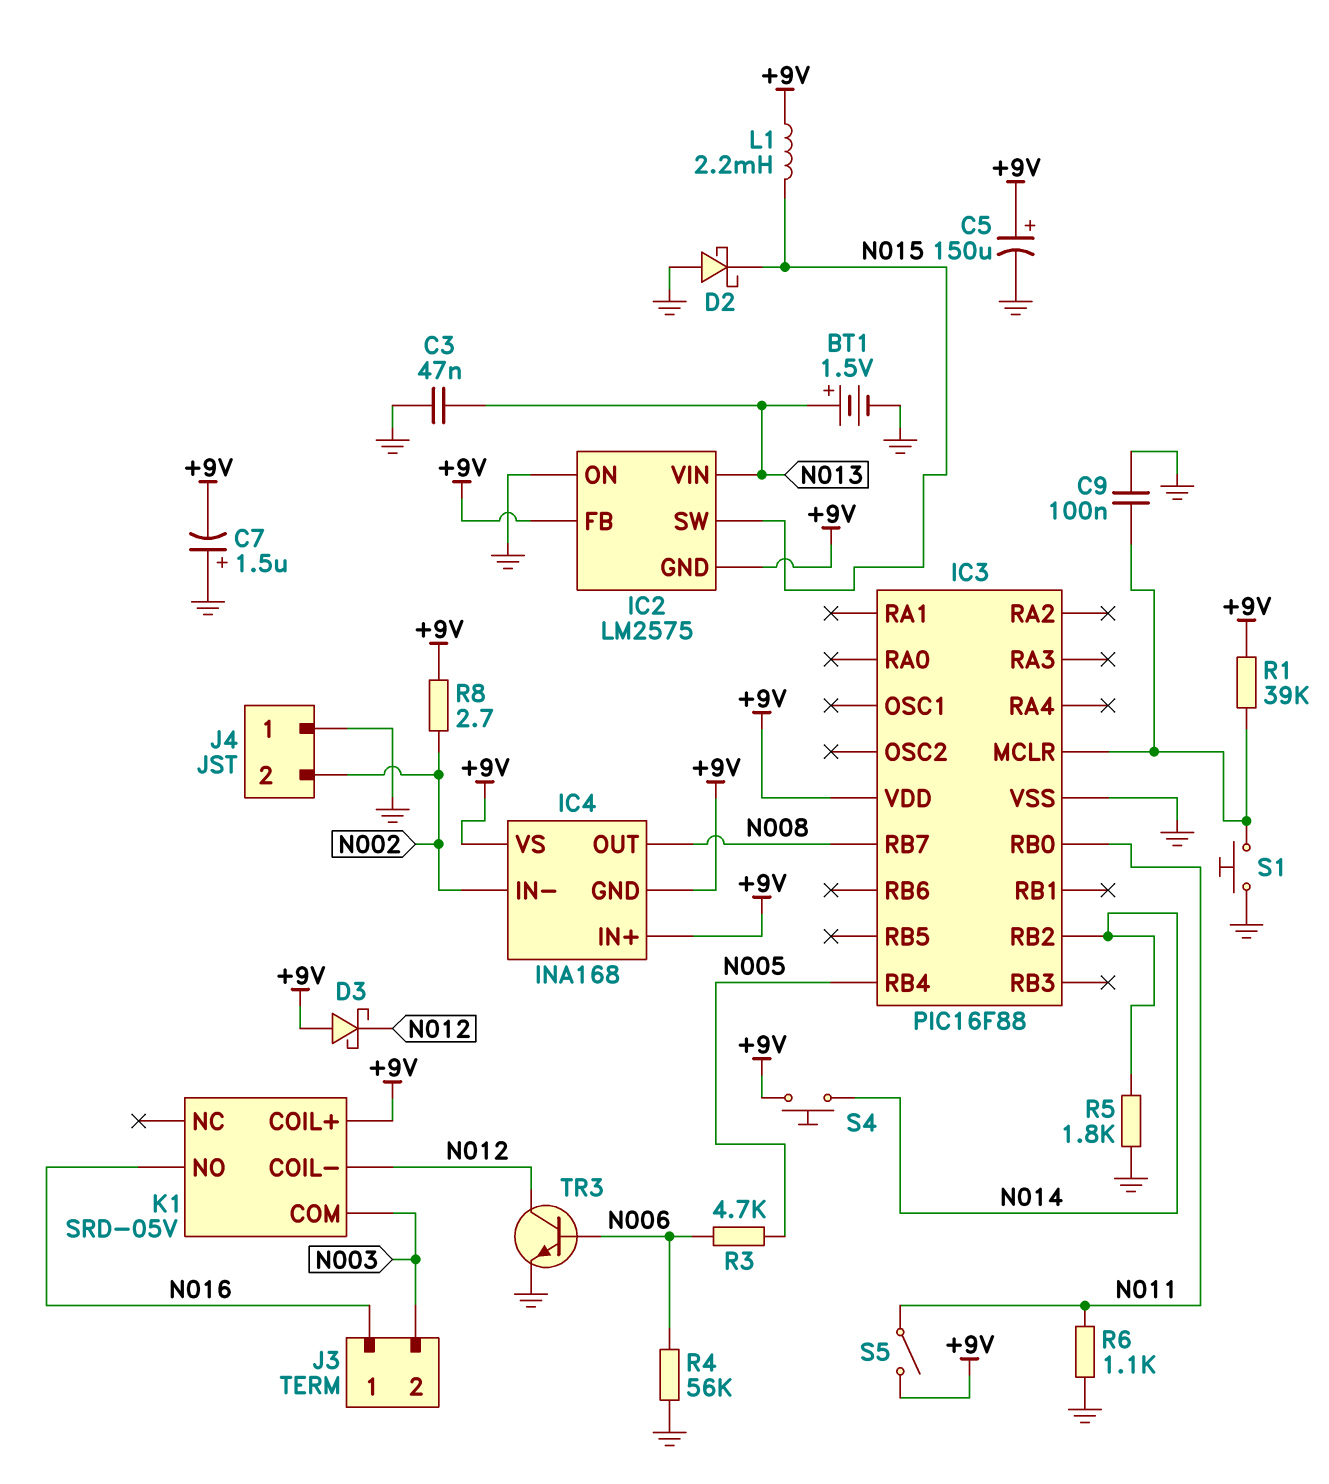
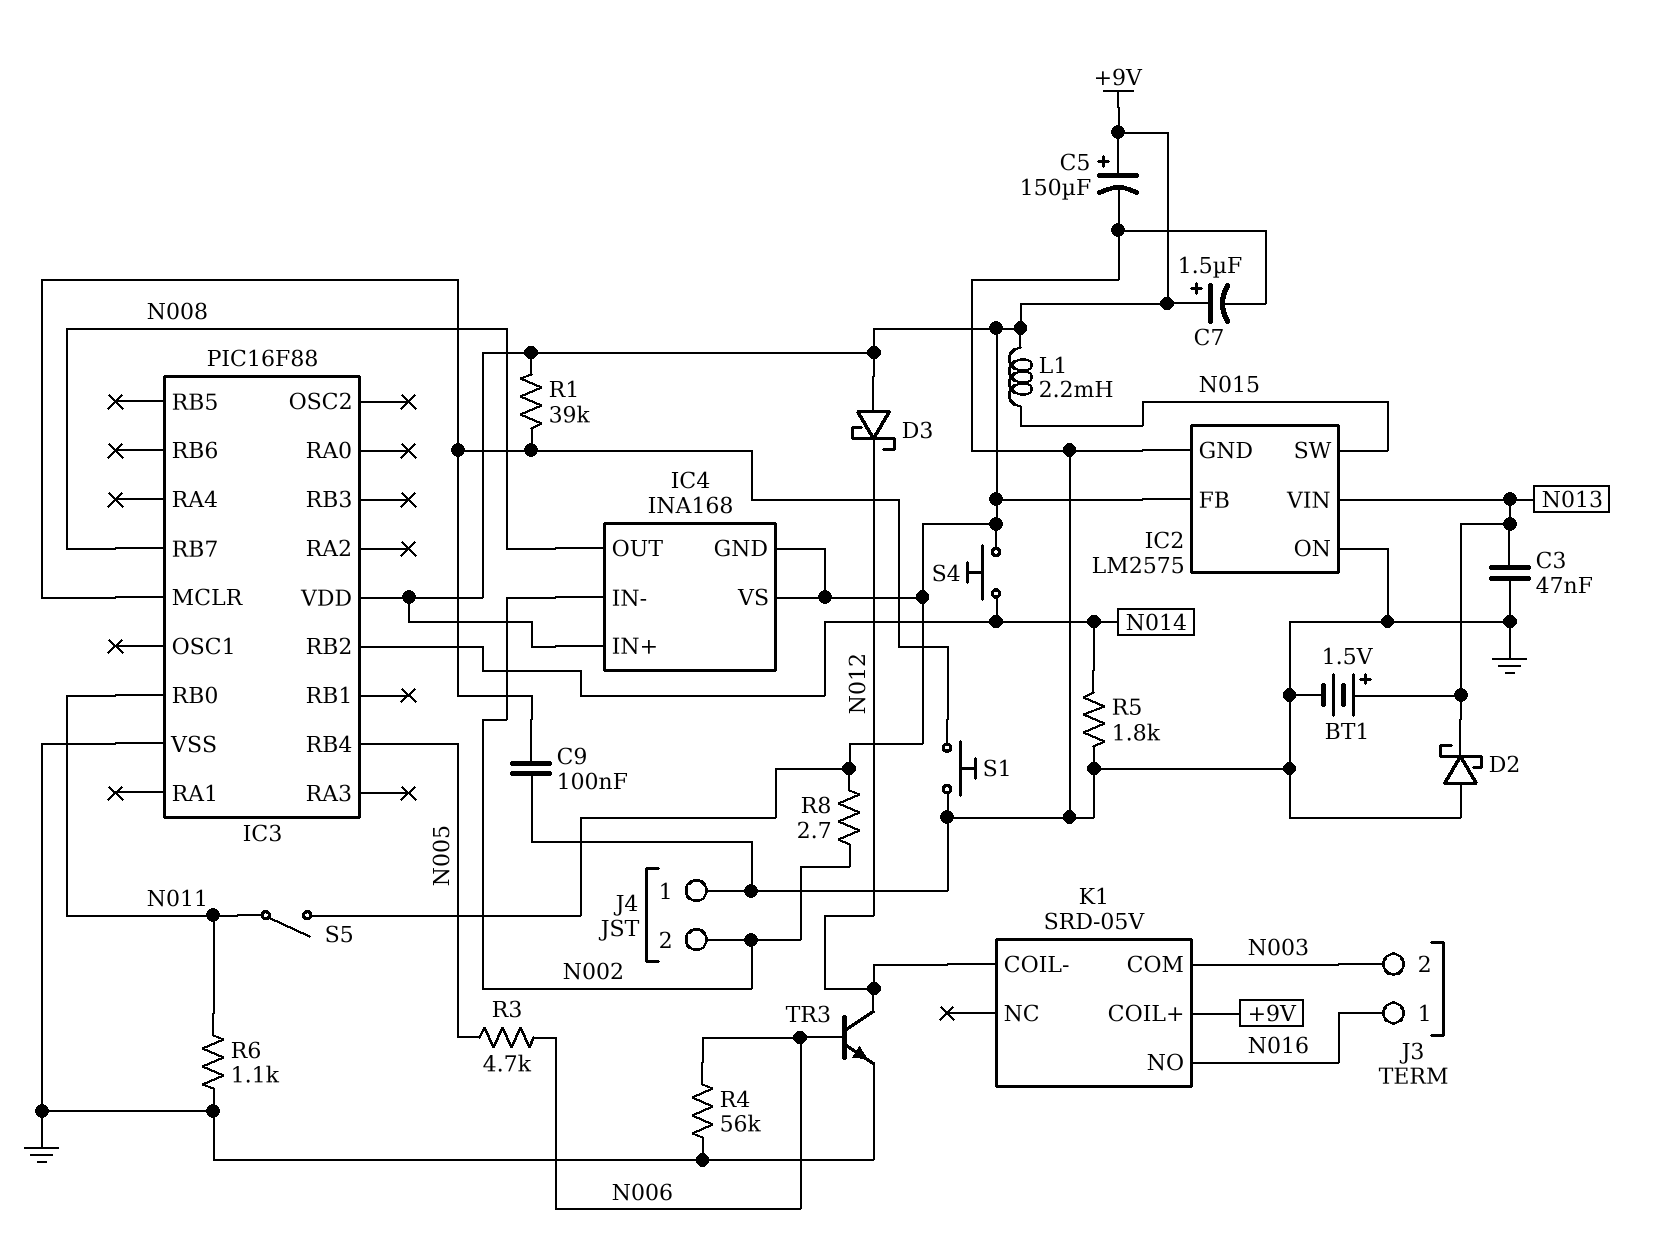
C7: 1.5uF (plus GND, minus +9V) -> 1.5uF (plus +9V, minus GND)
D2: schottky (A GND, K N015) -> schottky (A GND, K N013)
IC2 pin GND: +9V -> GND

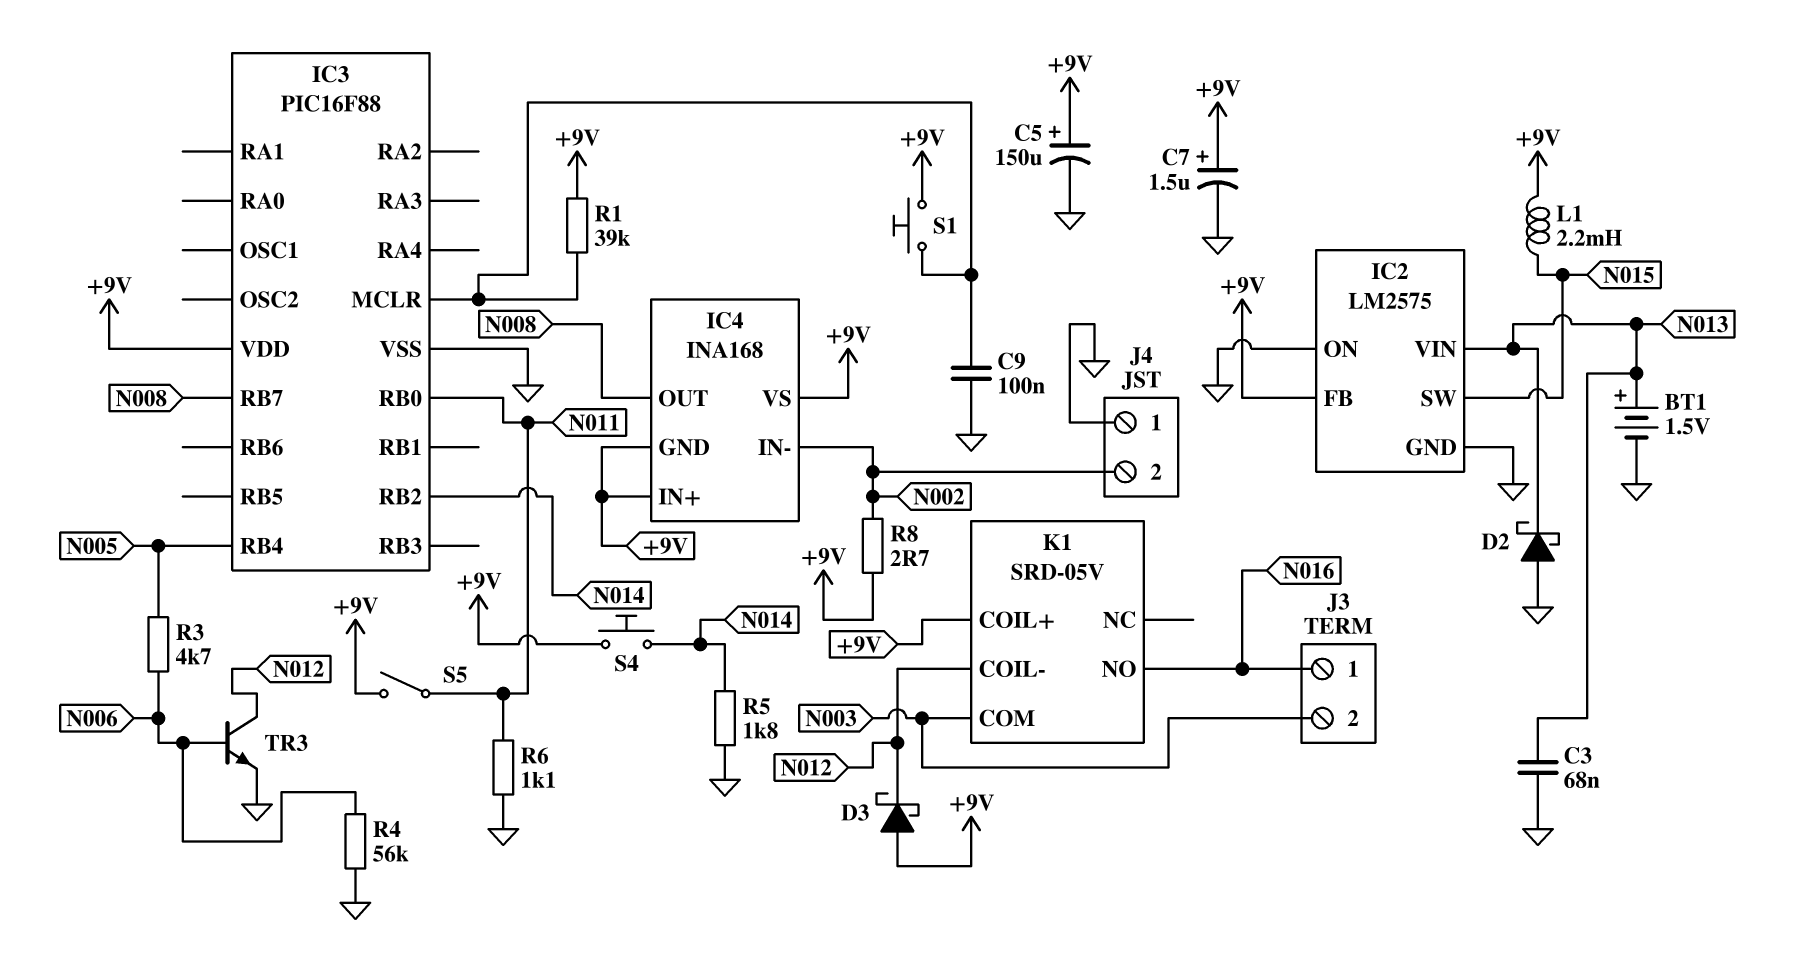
C3: 47nF (GND, N013) -> 68nF (GND, N013)
S1: button (GND, IC3/MCLR) -> button (+9V, IC3/MCLR)

